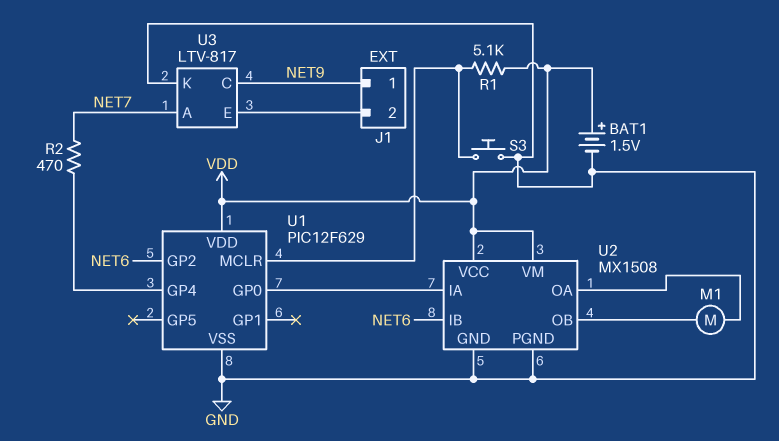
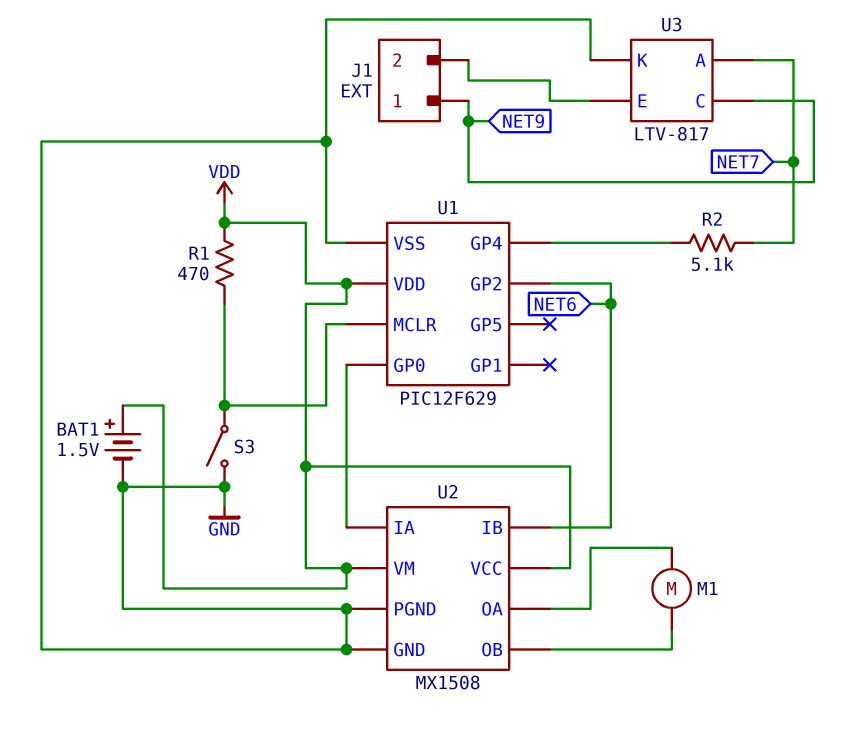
R1: 5.1k (U1/MCLR, VDD) -> 470 (U1/MCLR, VDD)
R2: 470 (NET7, U1/GP4) -> 5.1k (NET7, U1/GP4)
S3: button (GND, U1/MCLR) -> switch (GND, U1/MCLR)

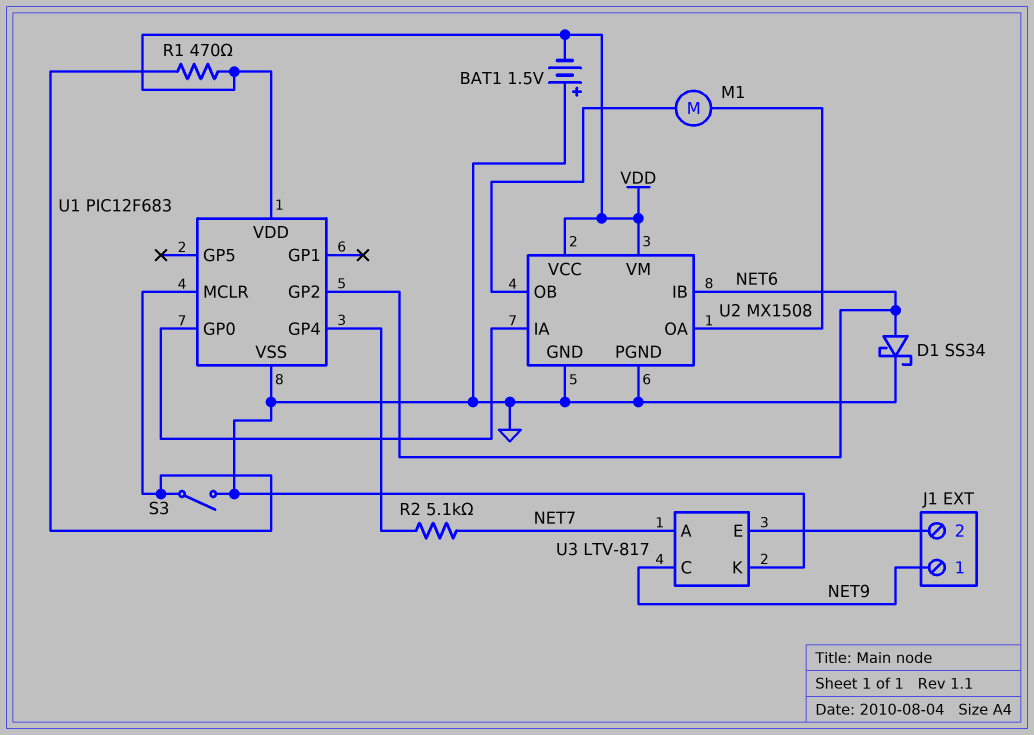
BAT1: 1.5V (plus VDD, minus GND) -> 1.5V (plus GND, minus VDD)
D1: none -> schottky SS34 (A NET6, K GND)
U1: PIC12F629 -> PIC12F683

